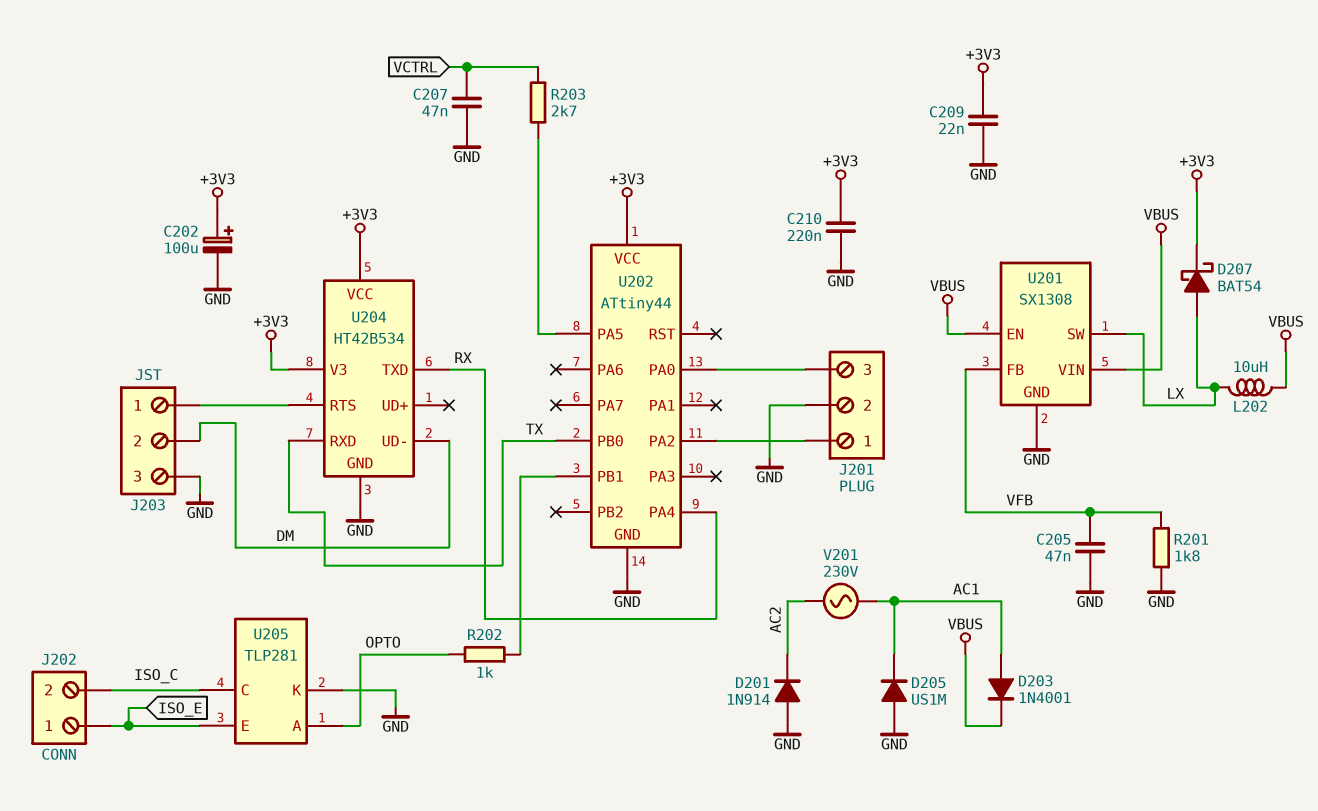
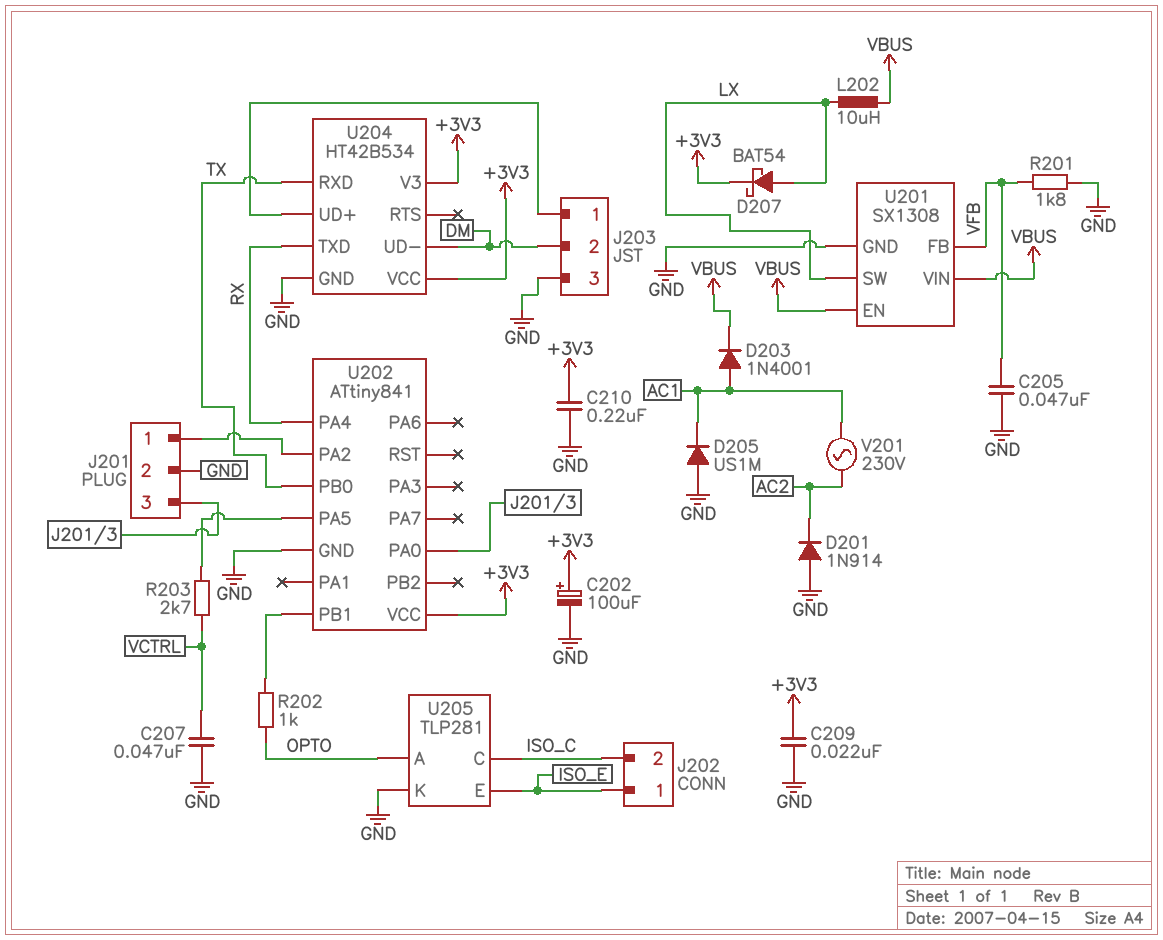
U202: ATtiny44 -> ATtiny841
U204 pin RTS: J203/1 -> none
U204 pin UD+: none -> J203/1

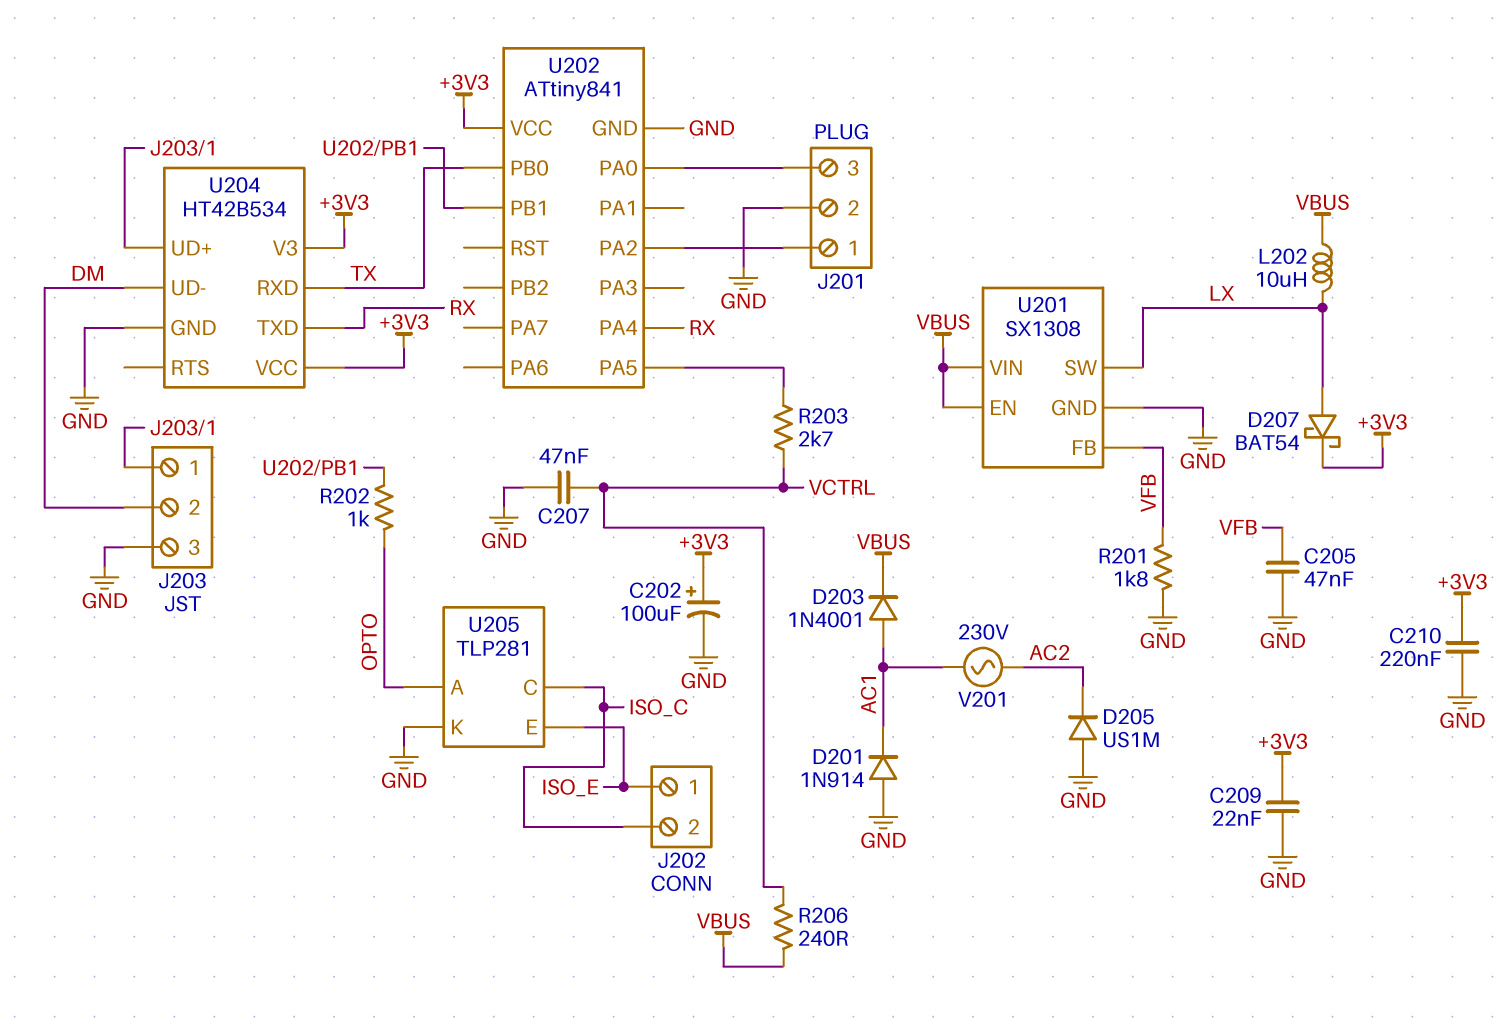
D201: diode 1N914 (A GND, K AC2) -> diode 1N914 (A GND, K AC1)
D205: diode US1M (A GND, K AC1) -> diode US1M (A GND, K AC2)
R206: none -> 240 (VBUS, VCTRL)

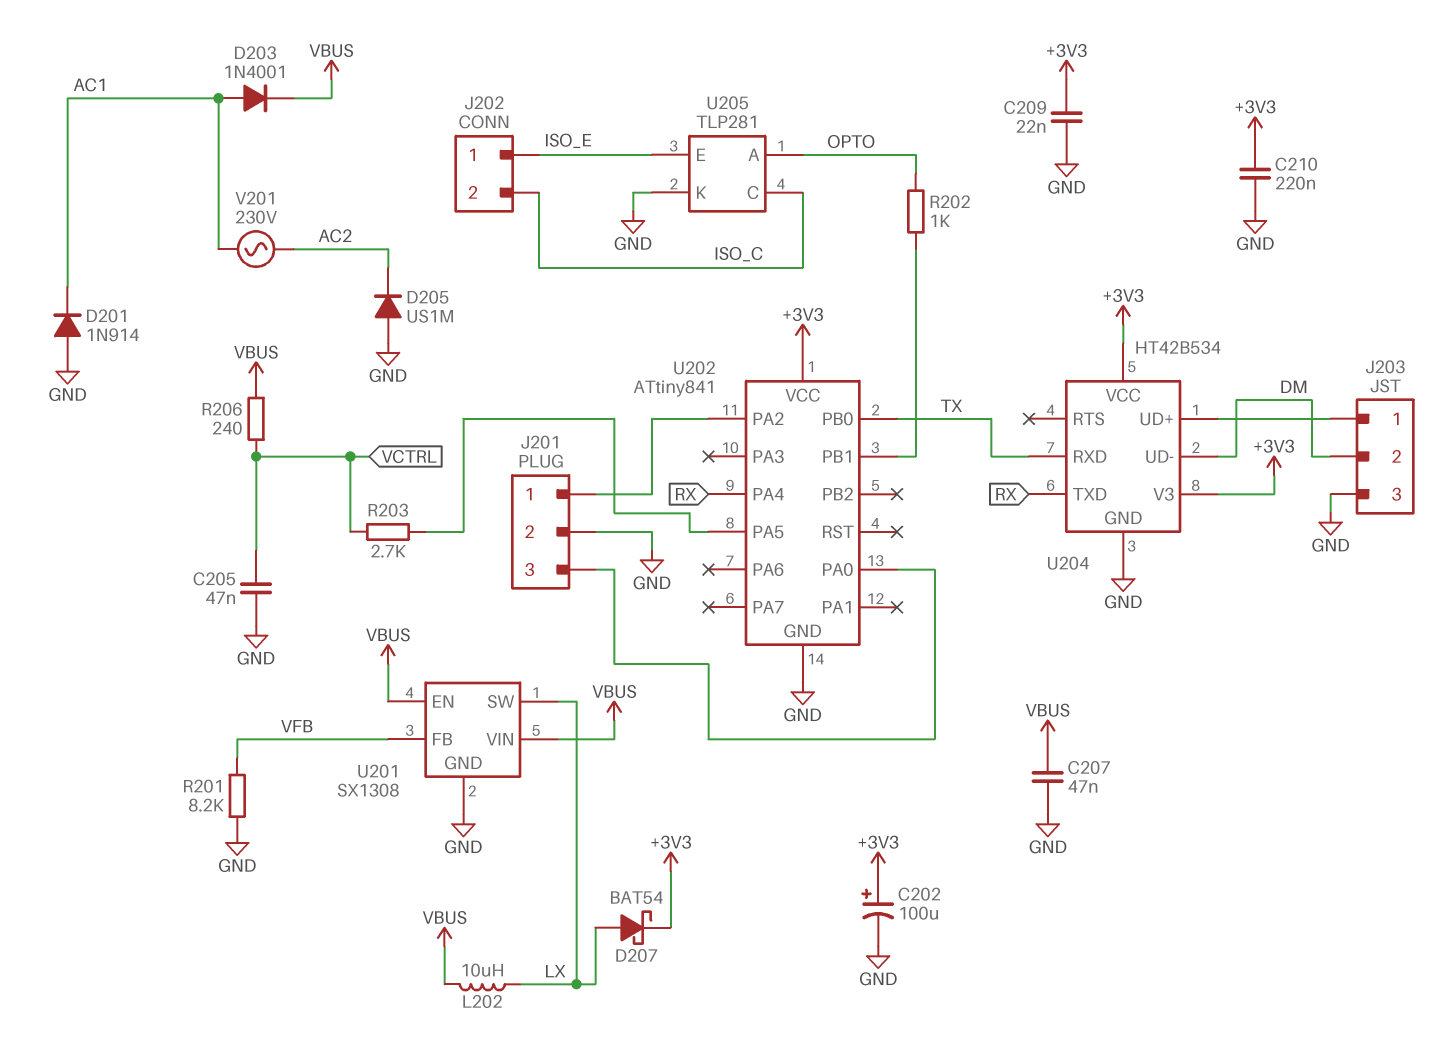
C205: 47nF (GND, VFB) -> 47nF (GND, VCTRL)
C207: 47nF (GND, VCTRL) -> 47nF (GND, VBUS)
R201: 1.8k (GND, VFB) -> 8.2k (GND, VFB)

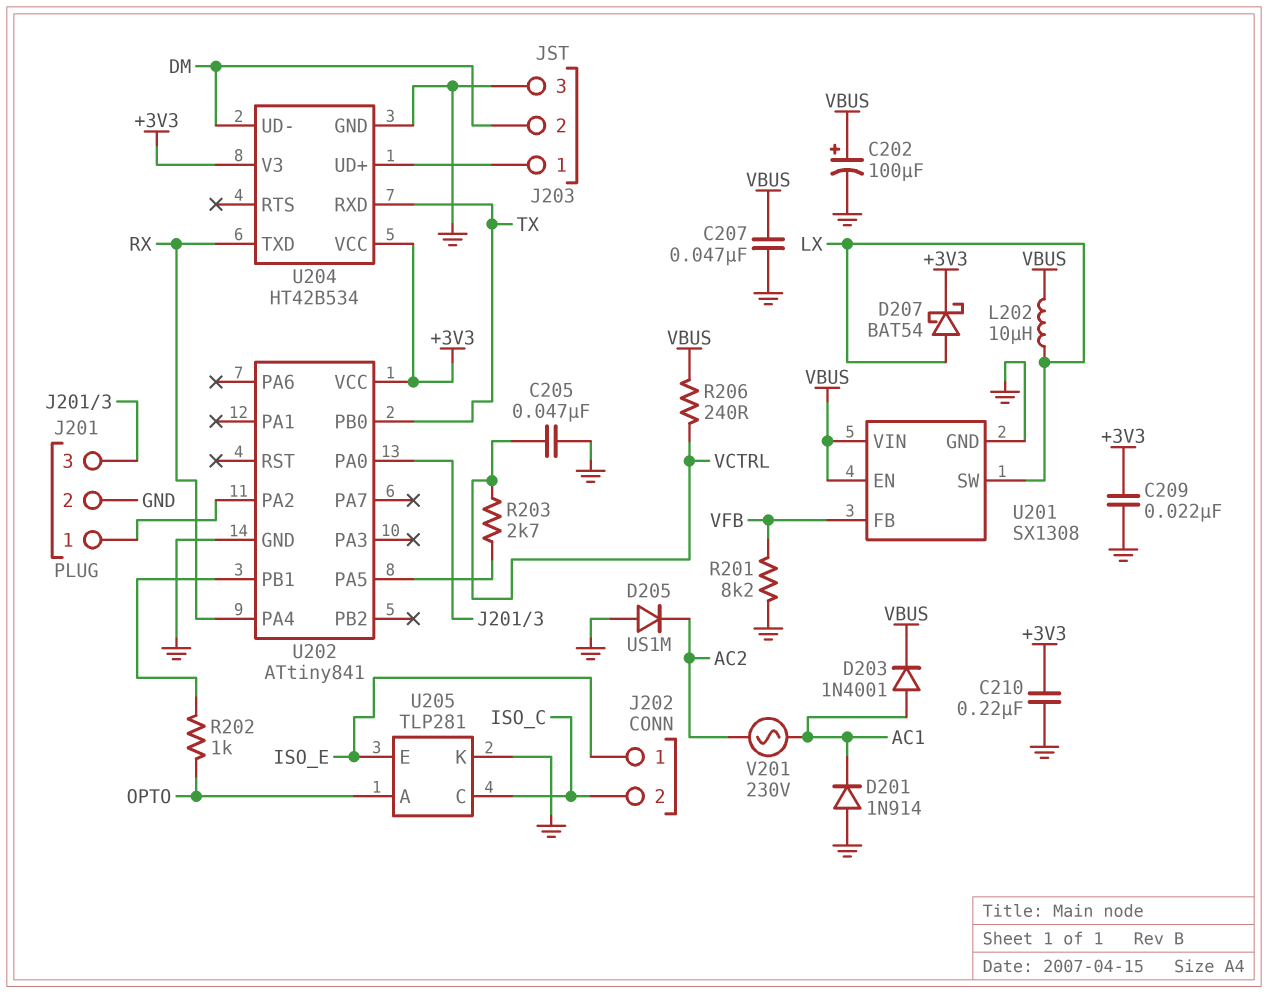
C202: 100uF (plus +3V3, minus GND) -> 100uF (plus VBUS, minus GND)

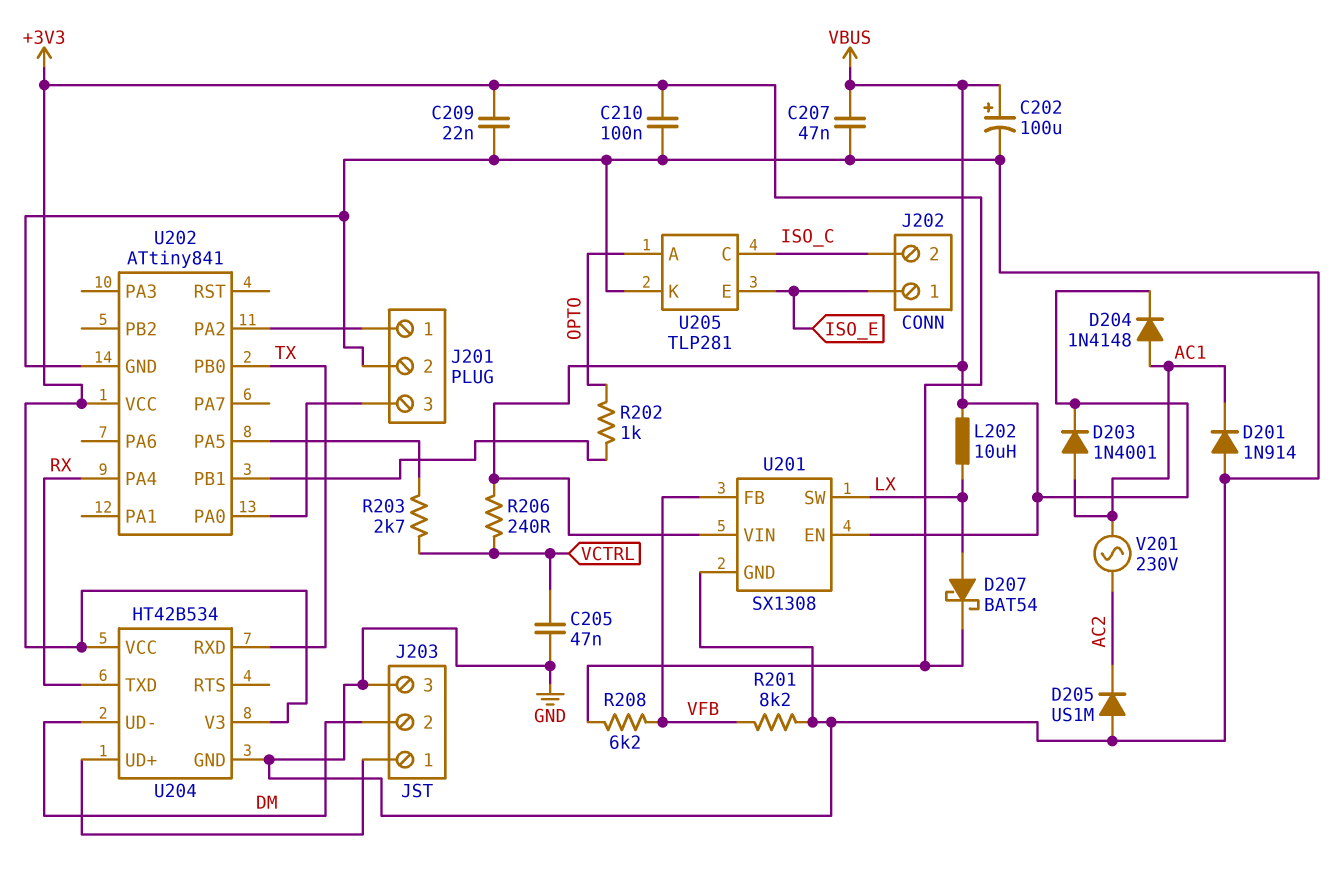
C210: 220nF (+3V3, GND) -> 100nF (+3V3, GND)
D204: none -> diode 1N4148 (A AC1, K VBUS)
R208: none -> 6.2k (+3V3, VFB)

